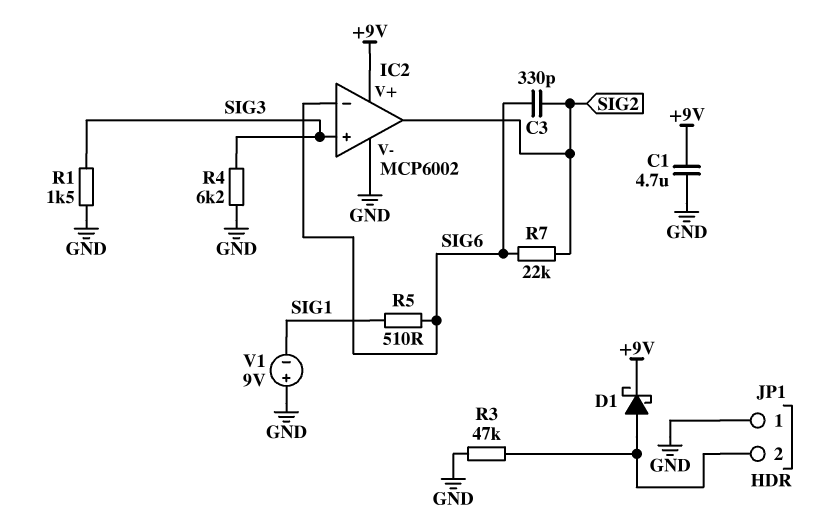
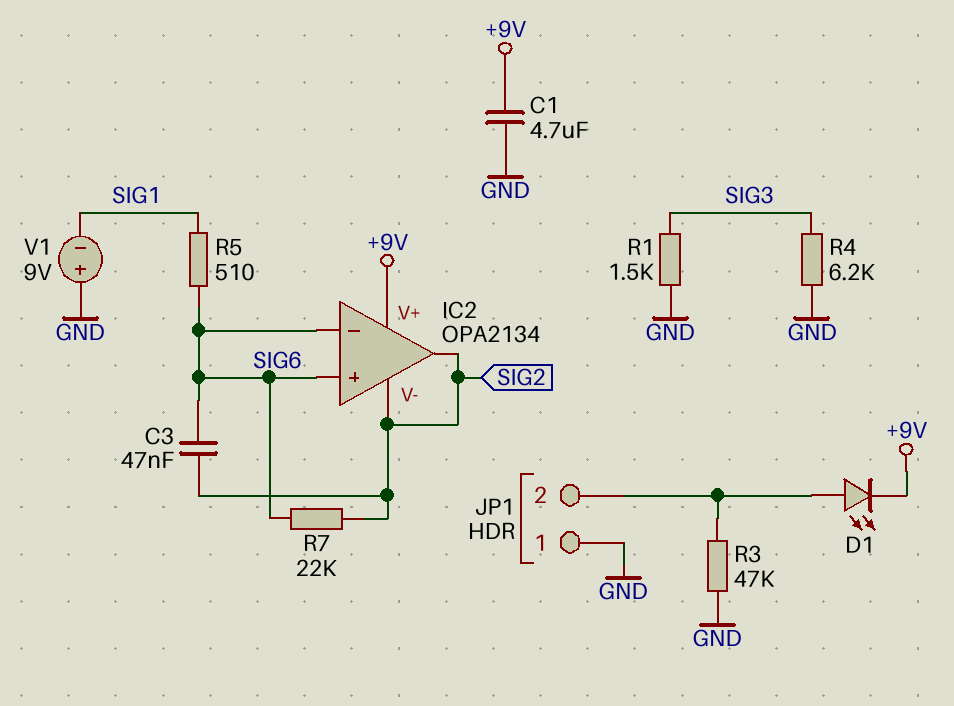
C3: 330pF (SIG2, SIG6) -> 47nF (SIG2, SIG6)
D1: schottky (A JP1/2, K +9V) -> LED (A JP1/2, K +9V)
IC2: MCP6002 -> OPA2134
IC2 pin V-: GND -> SIG2
IC2 pin in+: SIG3 -> SIG6

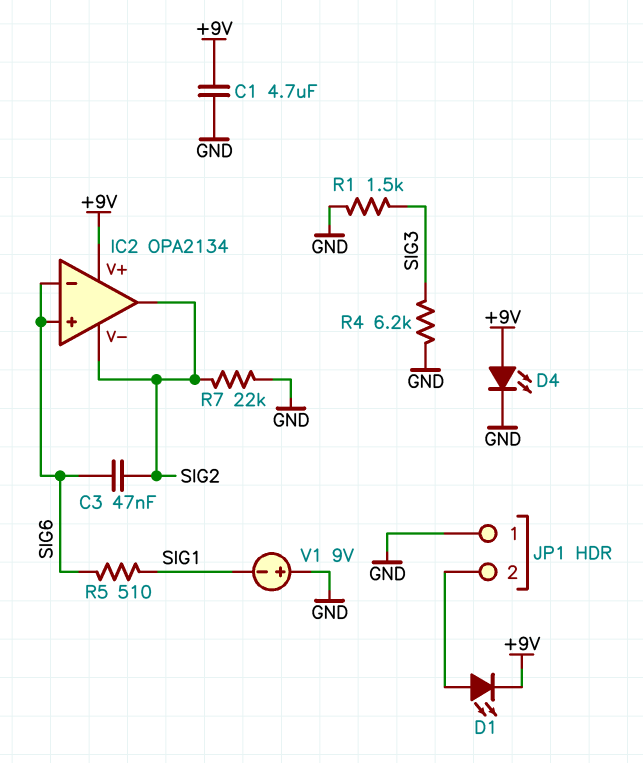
D4: none -> LED (A +9V, K GND)
R3: 47k (GND, JP1/2) -> none
R7: 22k (SIG2, SIG6) -> 22k (GND, SIG2)

